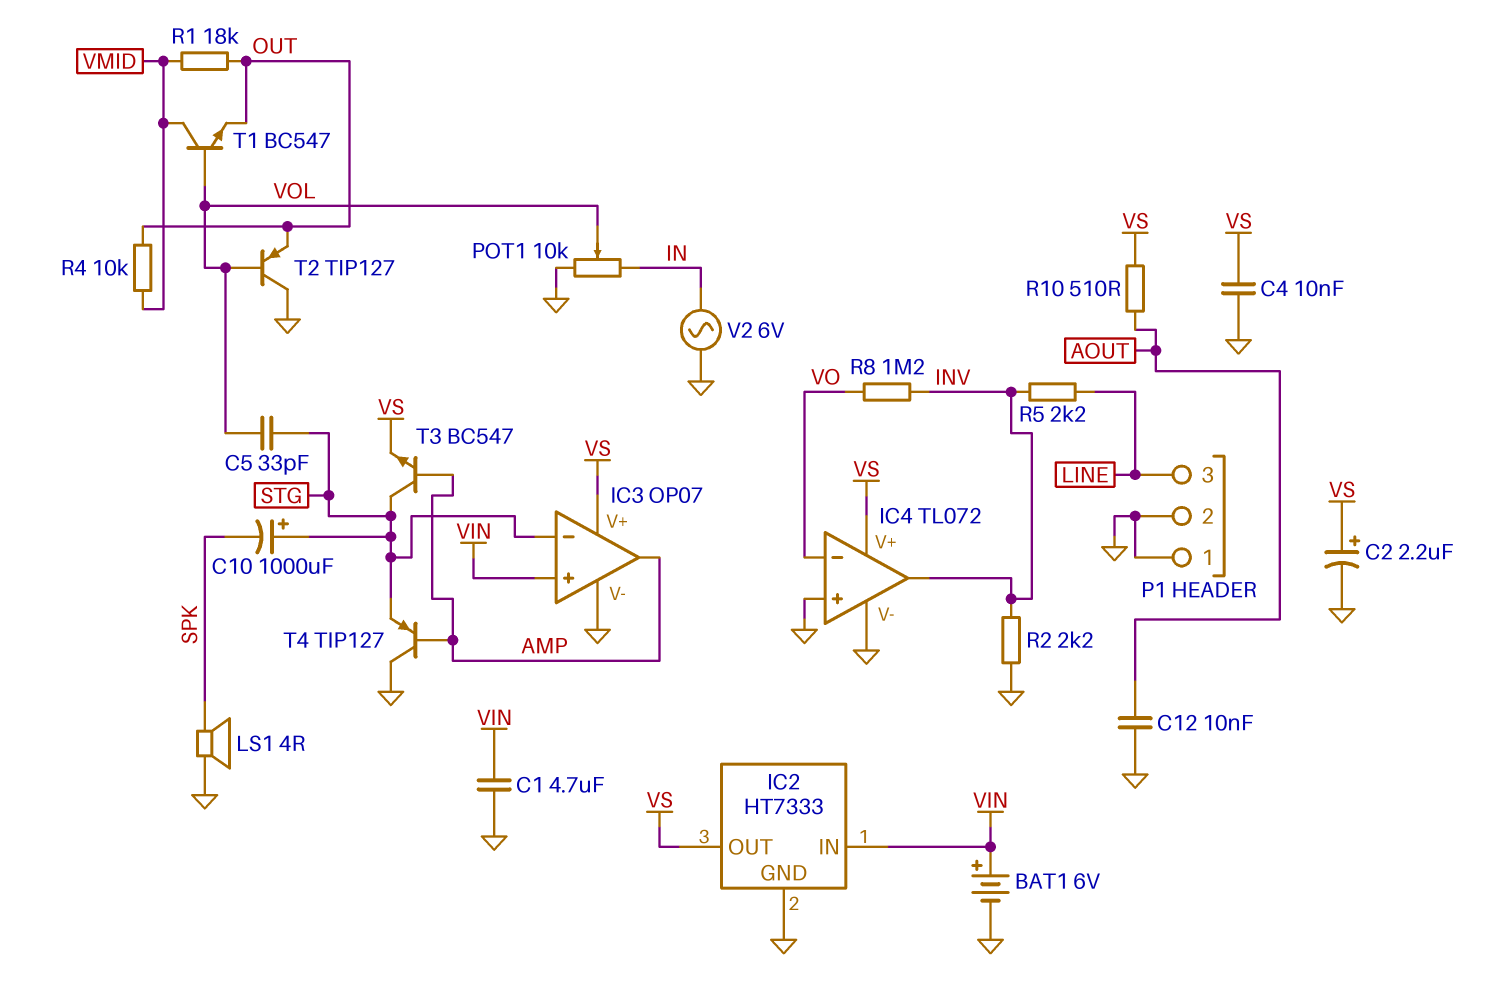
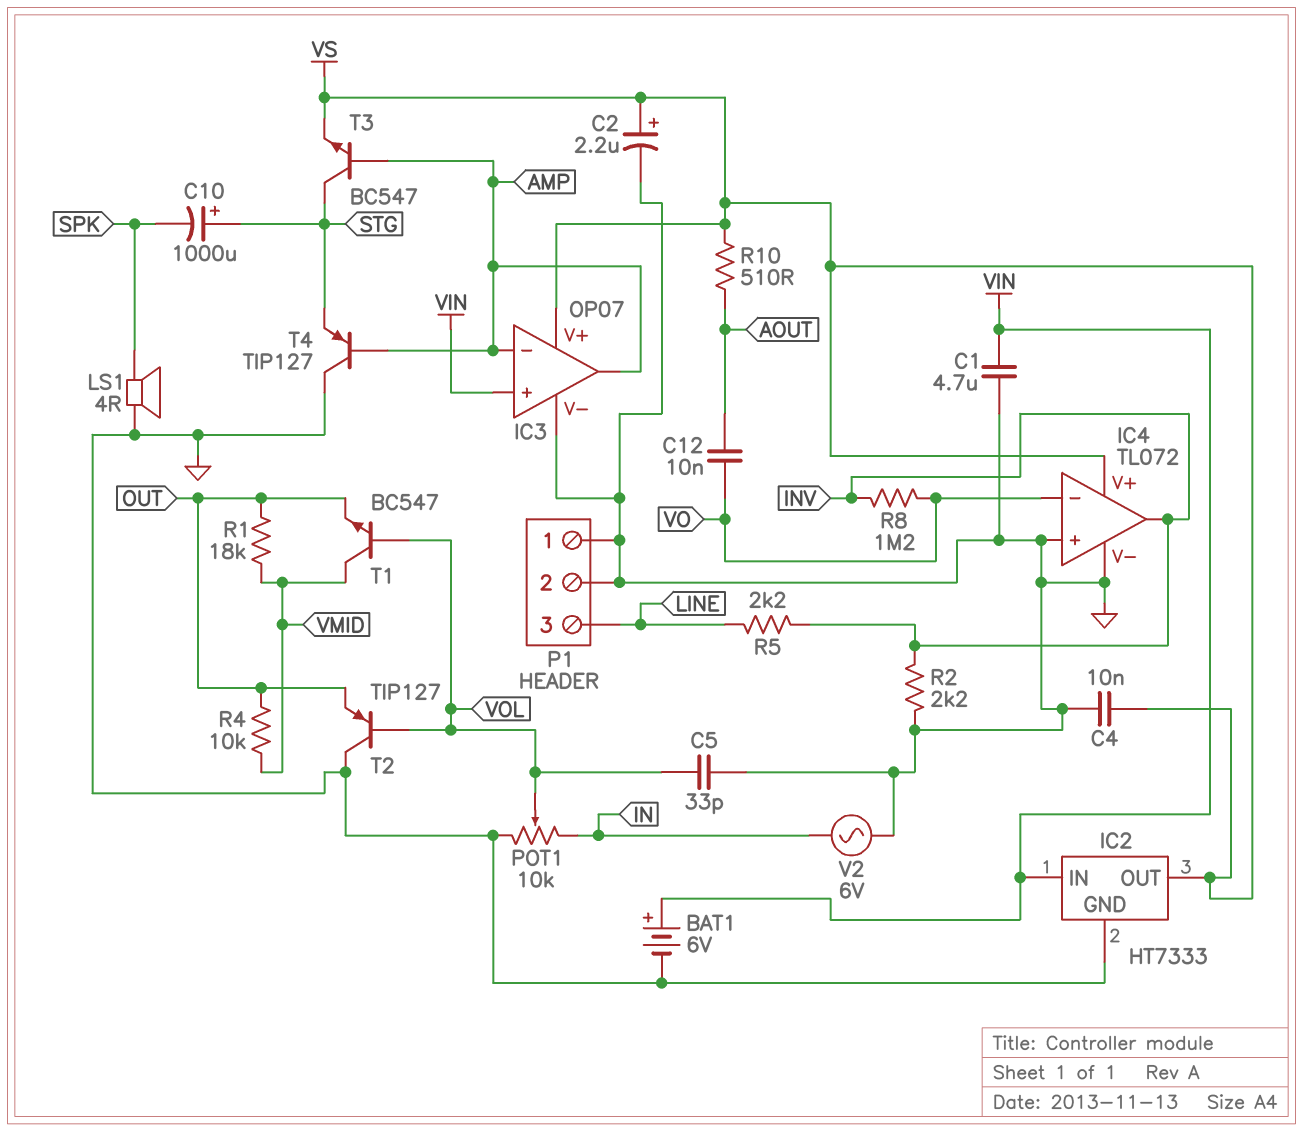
C5: 33pF (STG, VOL) -> 33pF (GND, VOL)
C12: 10nF (AOUT, GND) -> 10nF (AOUT, VO)
IC3 pin in-: STG -> AMP

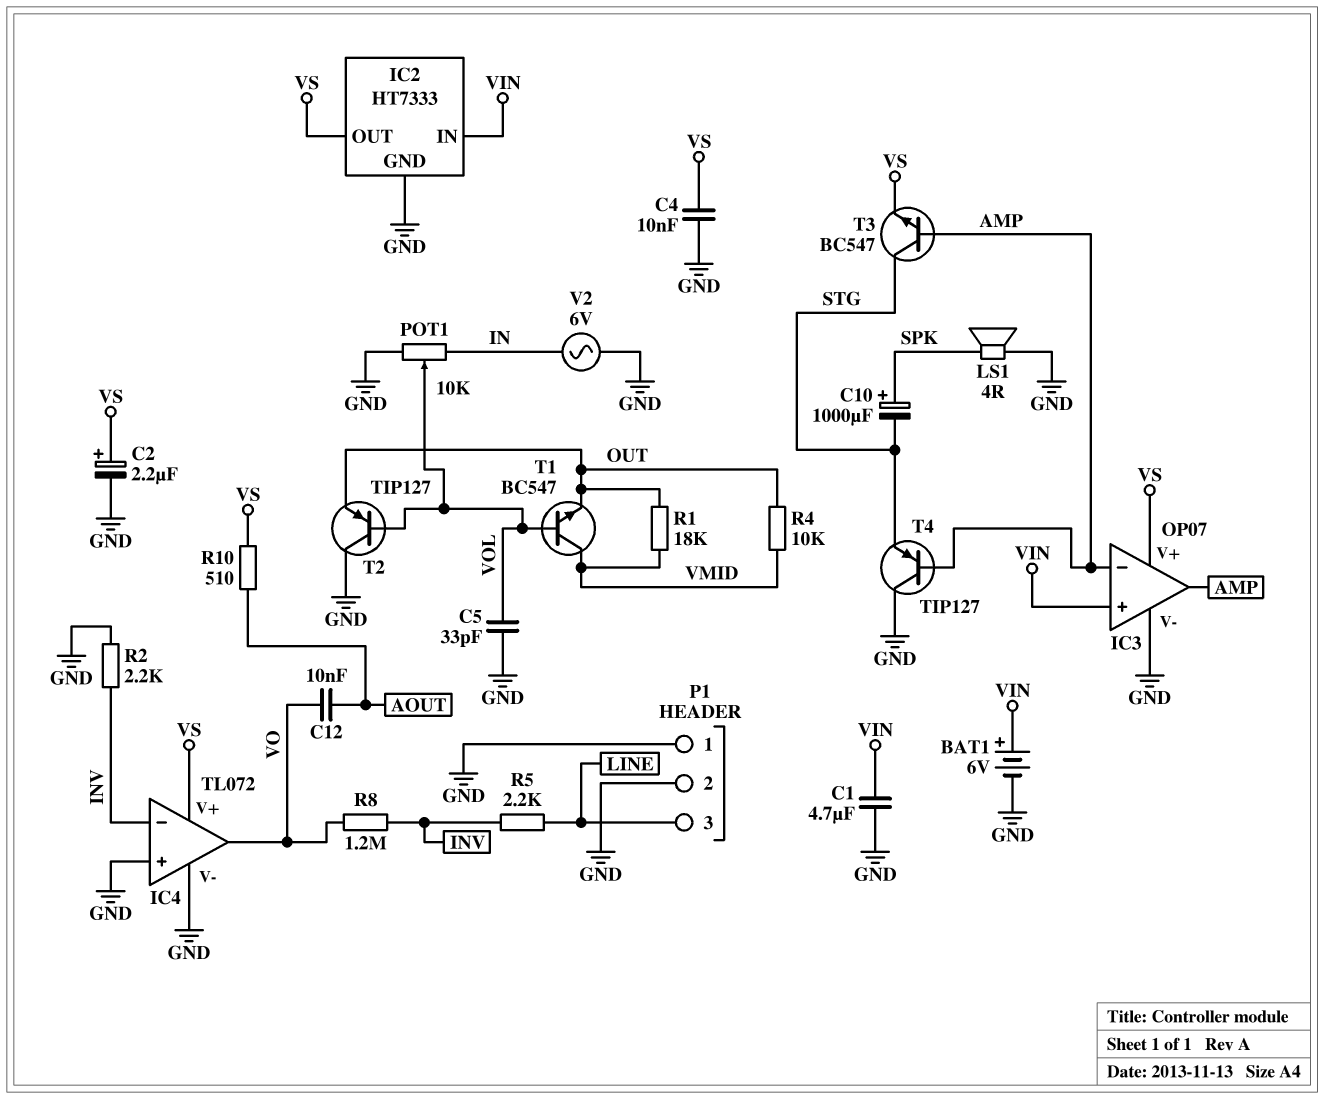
C10: 1000uF (plus STG, minus SPK) -> 1000uF (plus SPK, minus STG)
IC4 pin in-: VO -> INV
IC4 pin out: INV -> VO

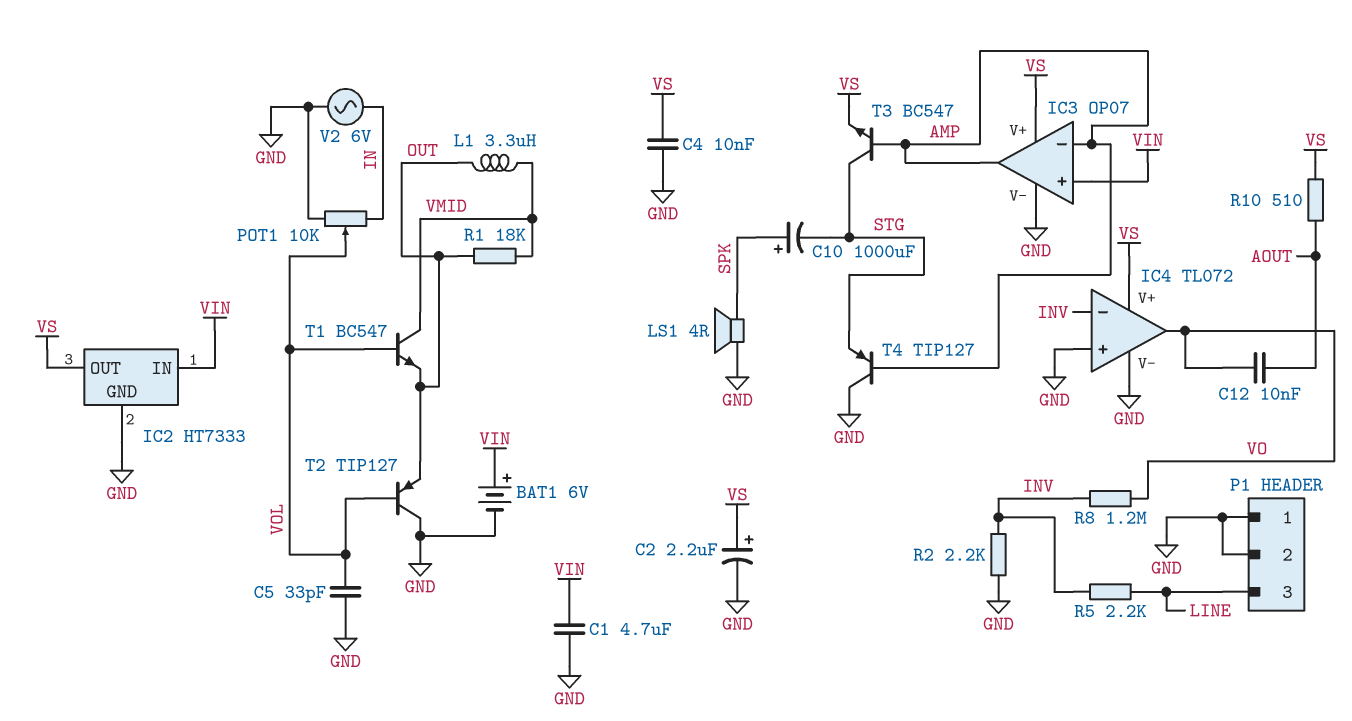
L1: none -> 3.3uH (OUT, VMID)
R4: 10k (OUT, VMID) -> none

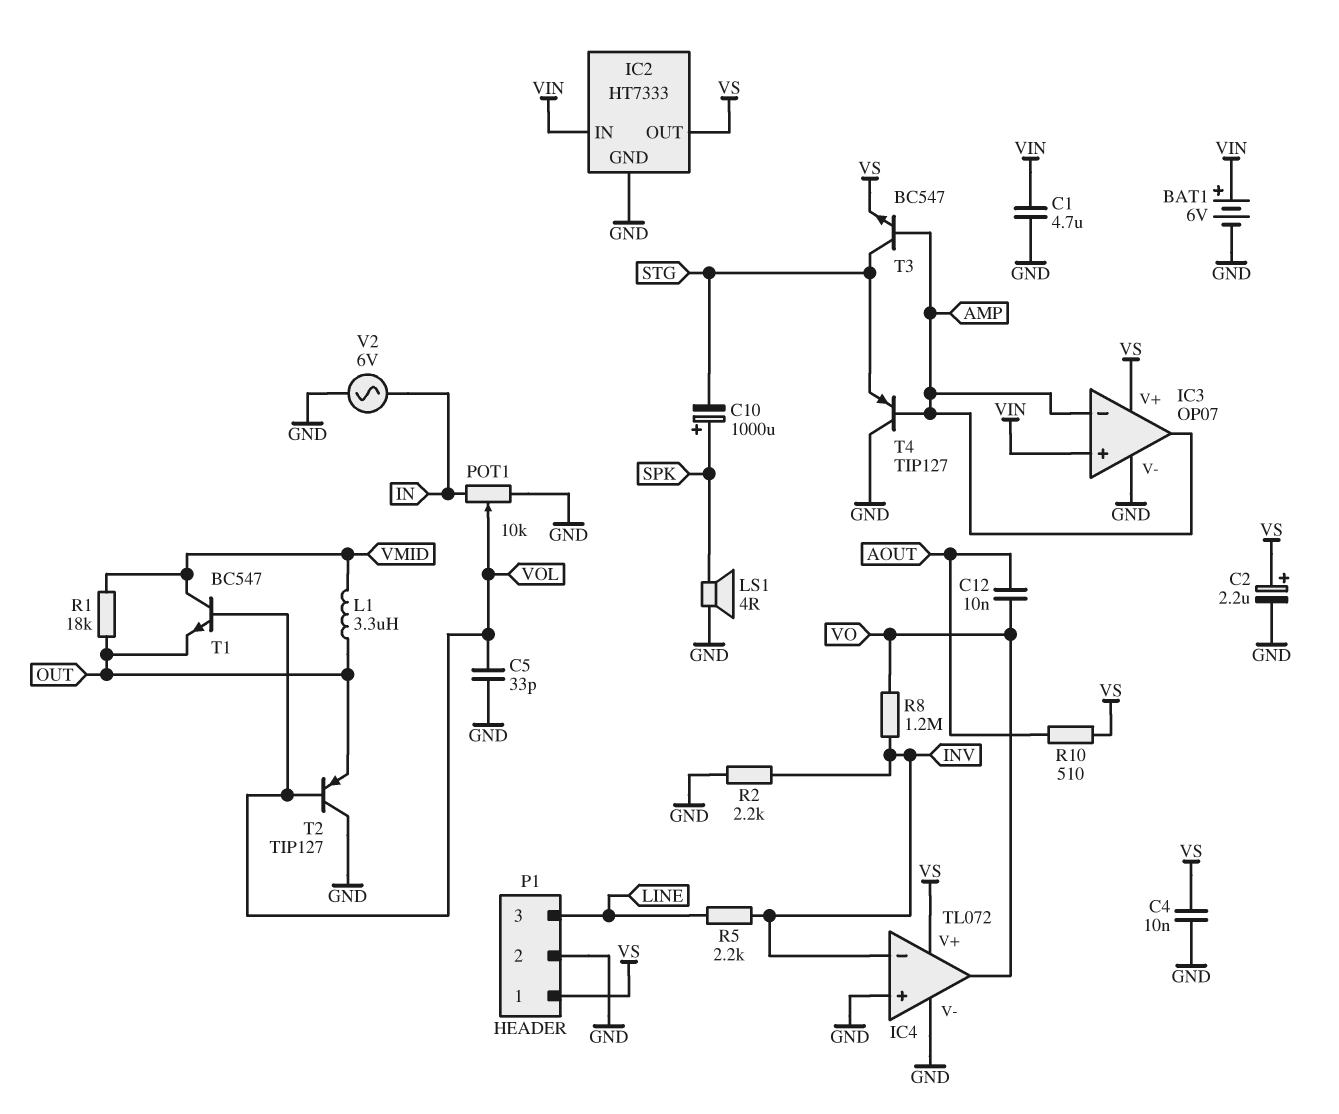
P1 pin 1: GND -> VS

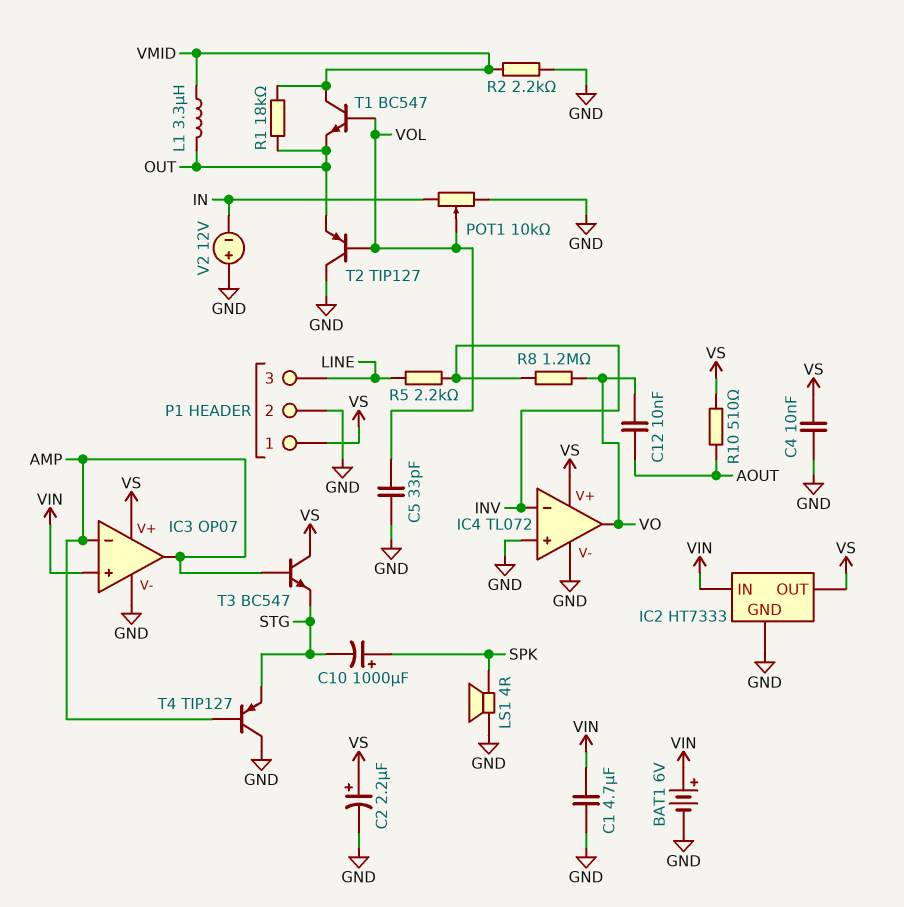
R2: 2.2k (GND, INV) -> 2.2k (GND, VMID)
T3: NPN BC547 (B AMP, C STG, E VS) -> NPN BC547 (B AMP, C VS, E STG)
V2: AC 6V (GND, IN) -> 12V (plus GND, minus IN)

